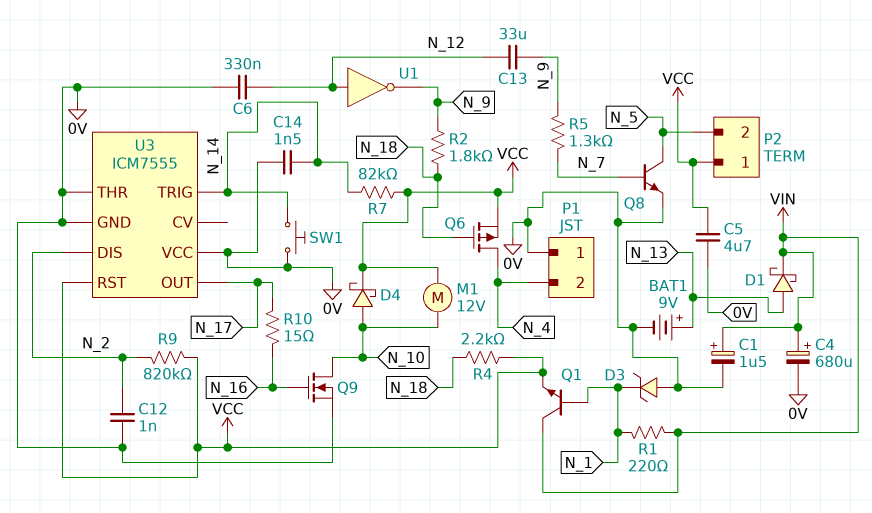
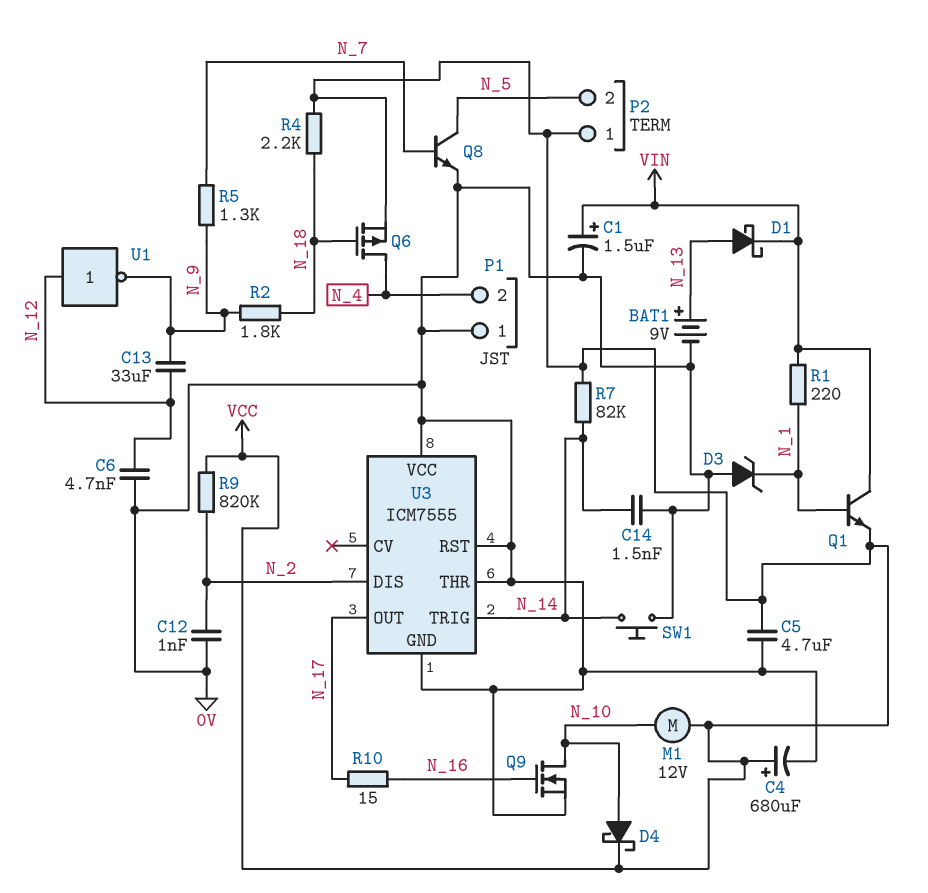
C4: 680uF (plus VIN, minus 0V) -> 680uF (plus VCC, minus 0V)
C6: 330nF (0V, N_12) -> 4.7nF (0V, N_12)
U3 pin RST: VCC -> 0V

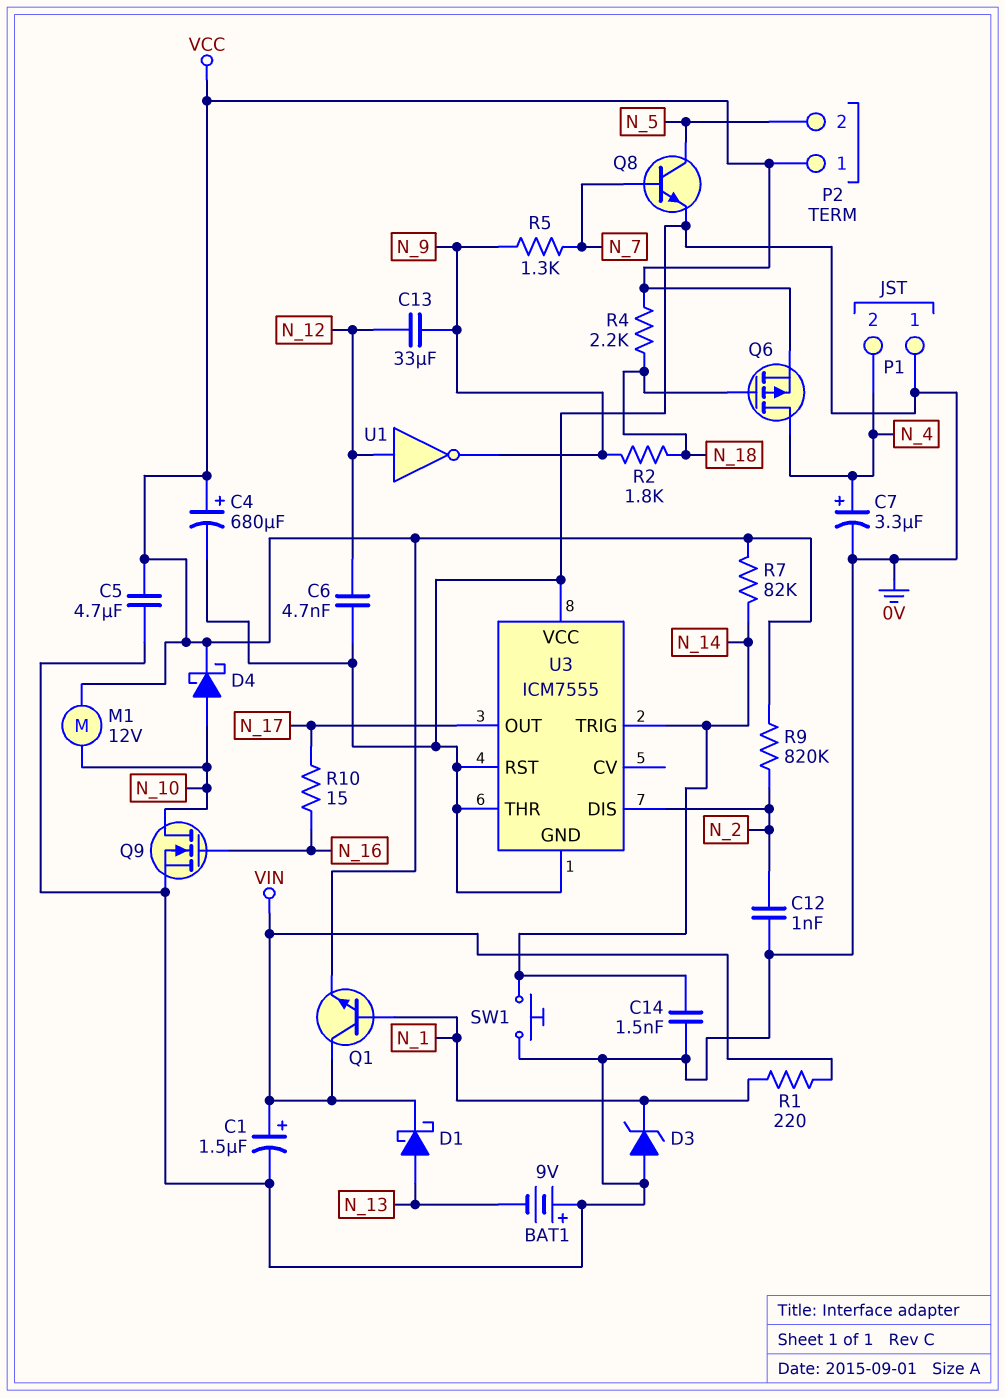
BAT1: 9V (plus N_13, minus 0V) -> 9V (plus 0V, minus N_13)
C7: none -> 3.3uF (plus N_4, minus 0V)

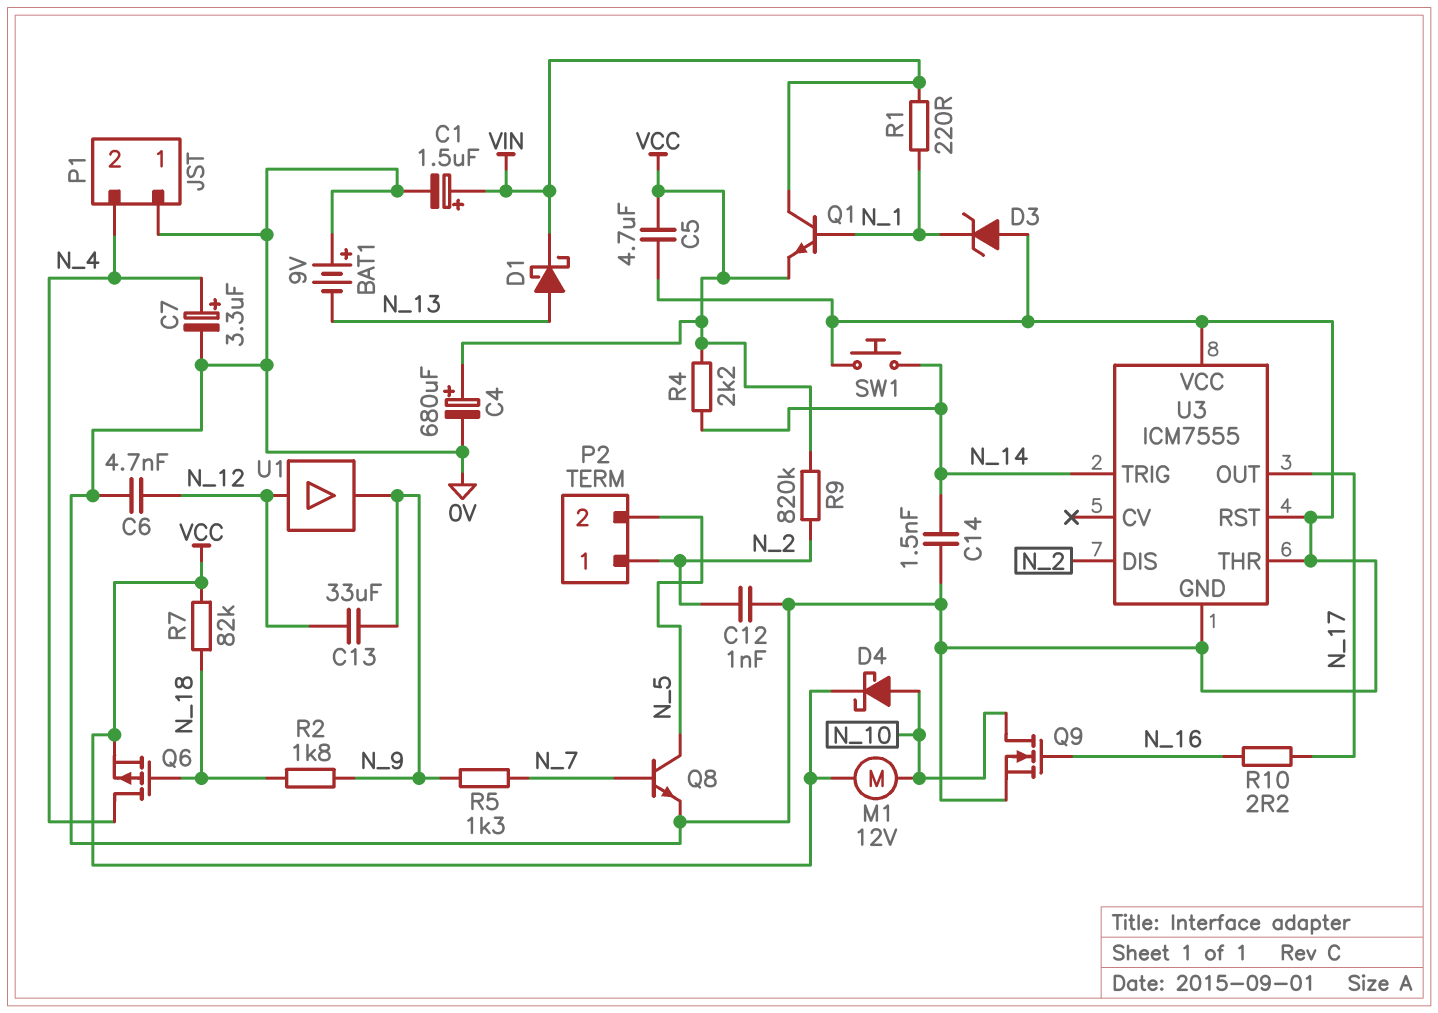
P2 pin 1: VCC -> N_2
R4: 2.2k (N_18, VCC) -> 2.2k (N_14, VCC)
R7: 82k (N_14, VCC) -> 82k (N_18, VCC)
R10: 15 (N_16, N_17) -> 2.2 (N_16, N_17)
U1: NOT (in N_12, out N_9) -> buffer (in N_12, out N_9)

